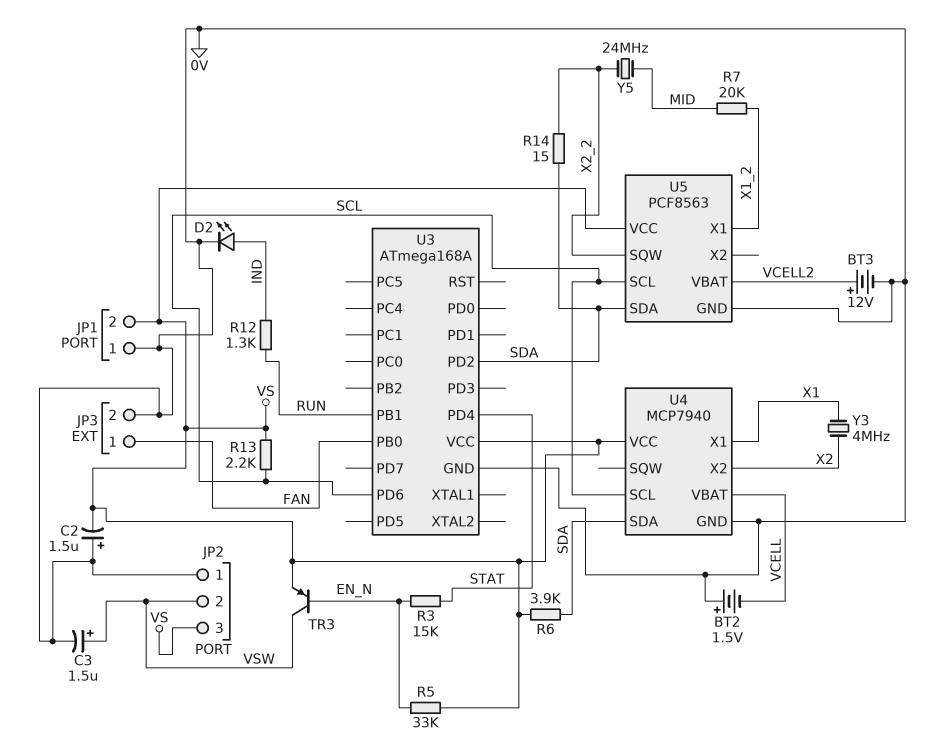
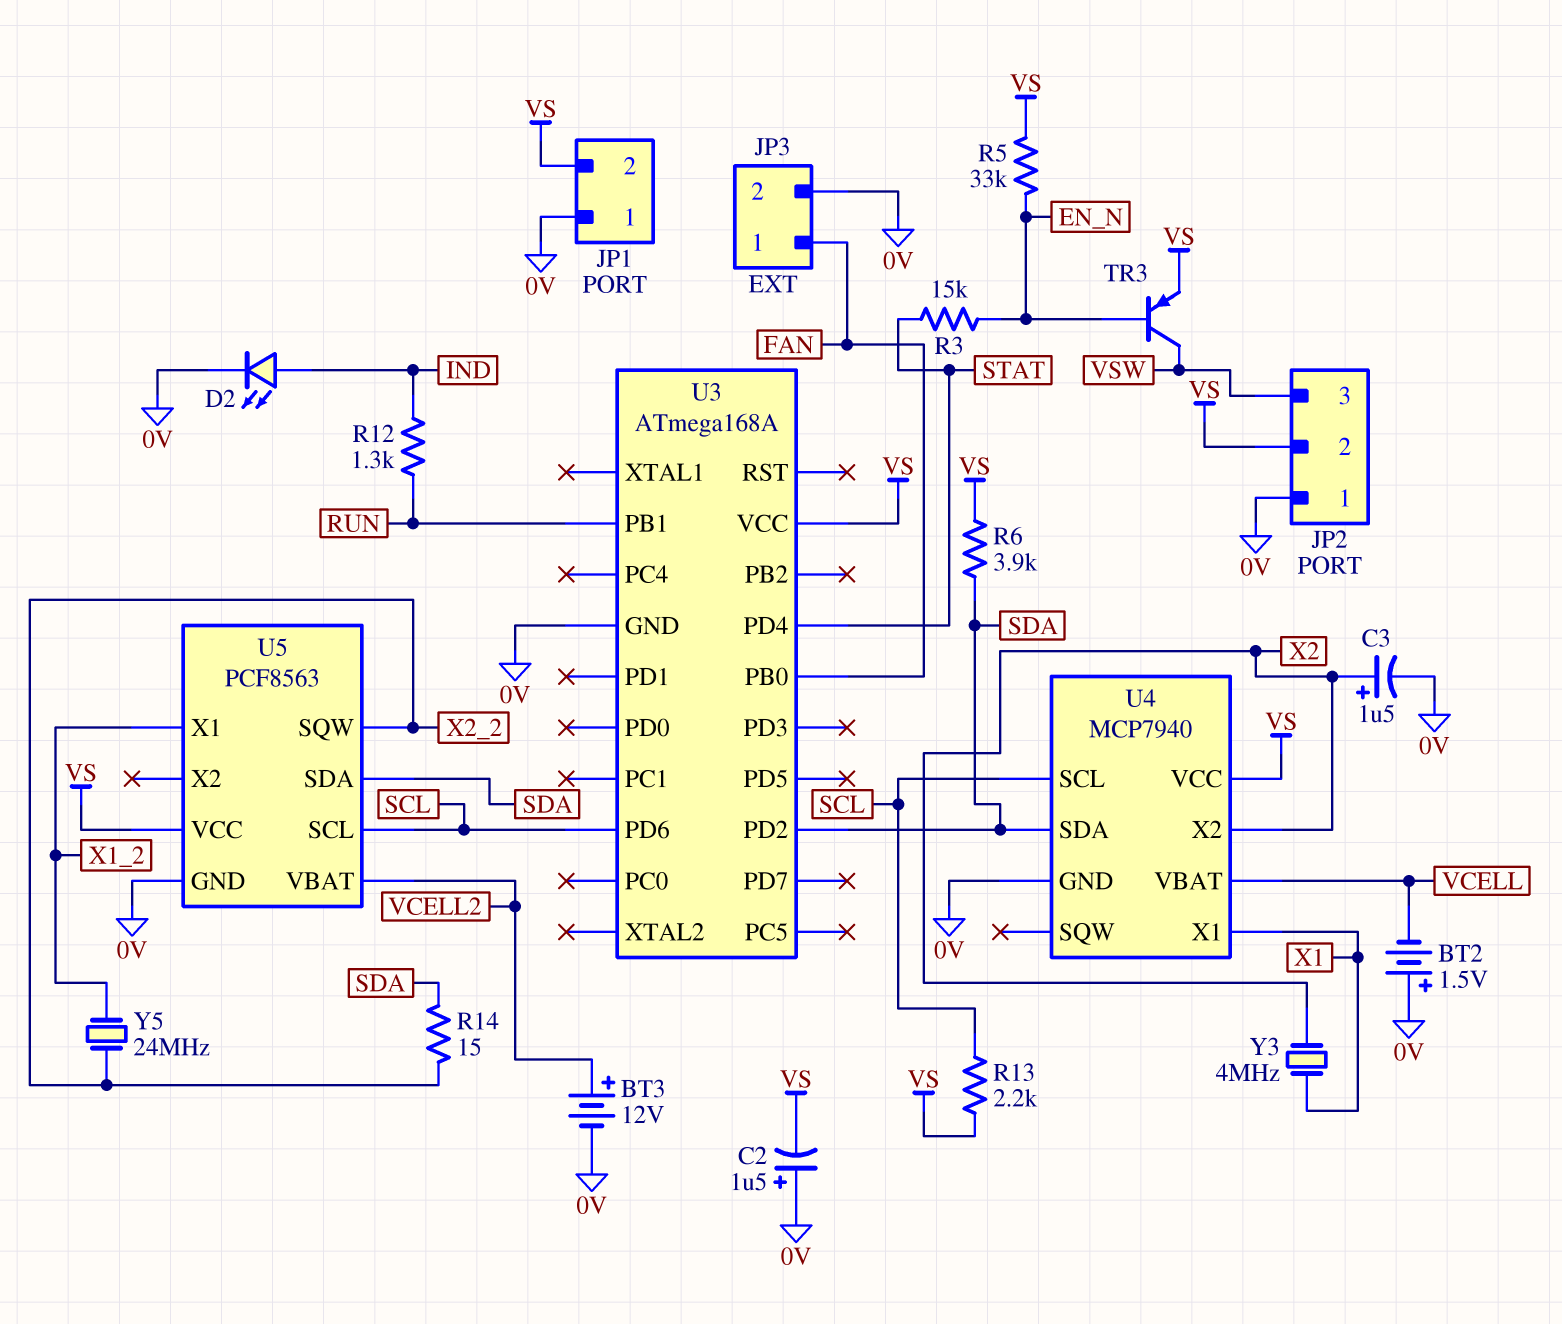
C3: 1.5uF (plus VSW, minus 0V) -> 1.5uF (plus X2, minus 0V)
JP2 pin 2: VSW -> VS
JP2 pin 3: VS -> VSW
R7: 20k (MID, X1_2) -> none
Y5: 24MHz (MID, X2_2) -> 24MHz (X1_2, X2_2)

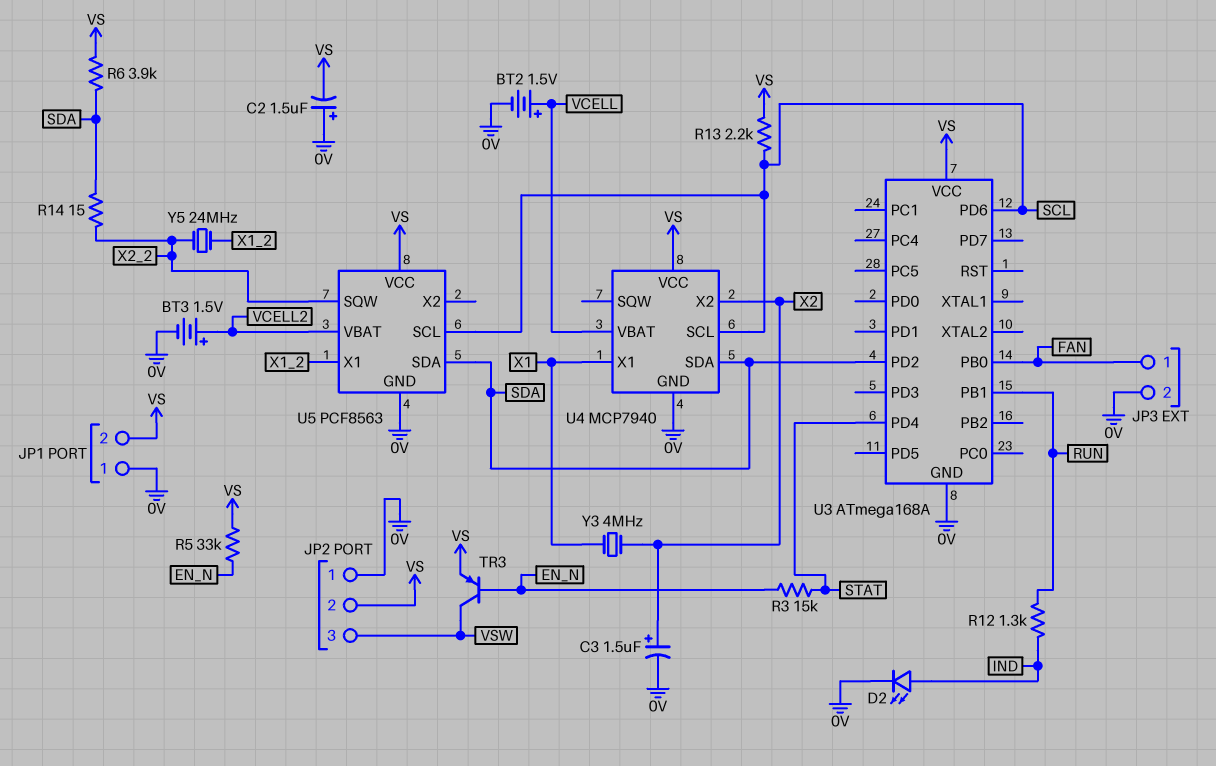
BT2: 1.5V (plus 0V, minus VCELL) -> 1.5V (plus VCELL, minus 0V)
BT3: 12V (plus VCELL2, minus 0V) -> 1.5V (plus VCELL2, minus 0V)

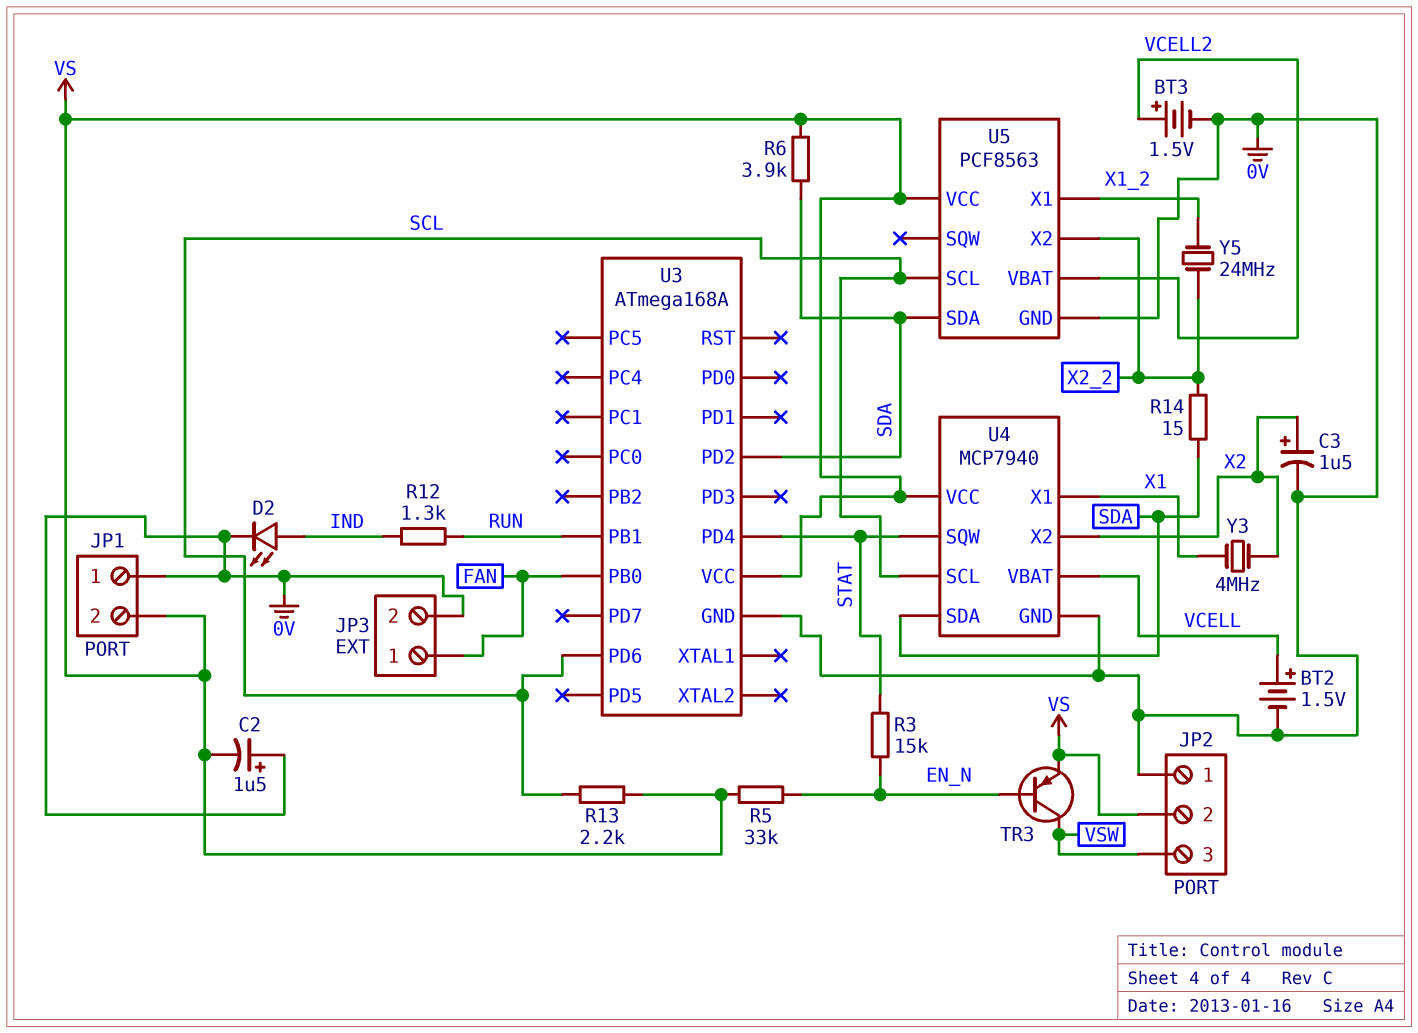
U4 pin SQW: none -> STAT
U5 pin SQW: X2_2 -> none
U5 pin X2: none -> X2_2

